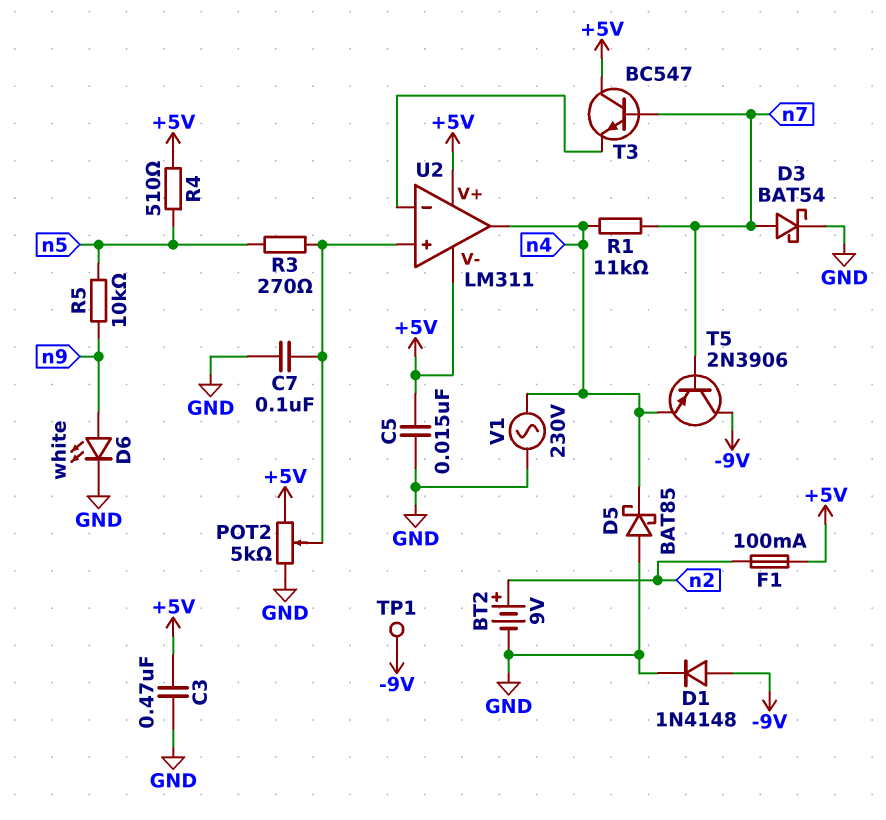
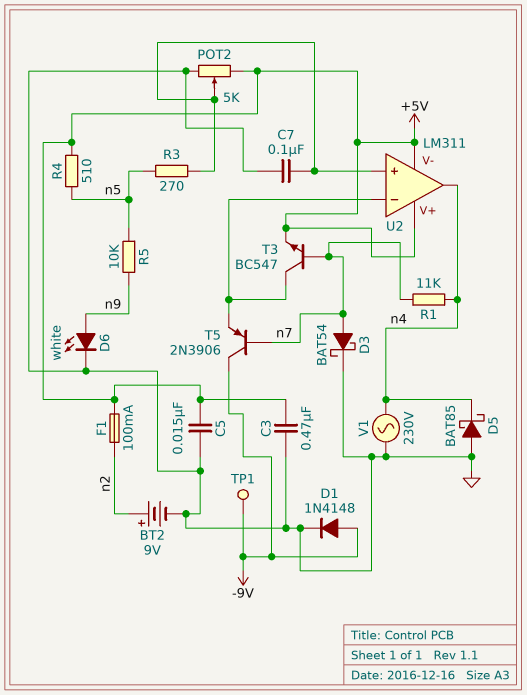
T3: NPN BC547 (B n7, C +5V, E U2/in-) -> NPN BC547 (B n7, C U2/in-, E +5V)
T5: PNP 2N3906 (B n7, C -9V, E n4) -> PNP 2N3906 (B n7, C -9V, E U2/in-)

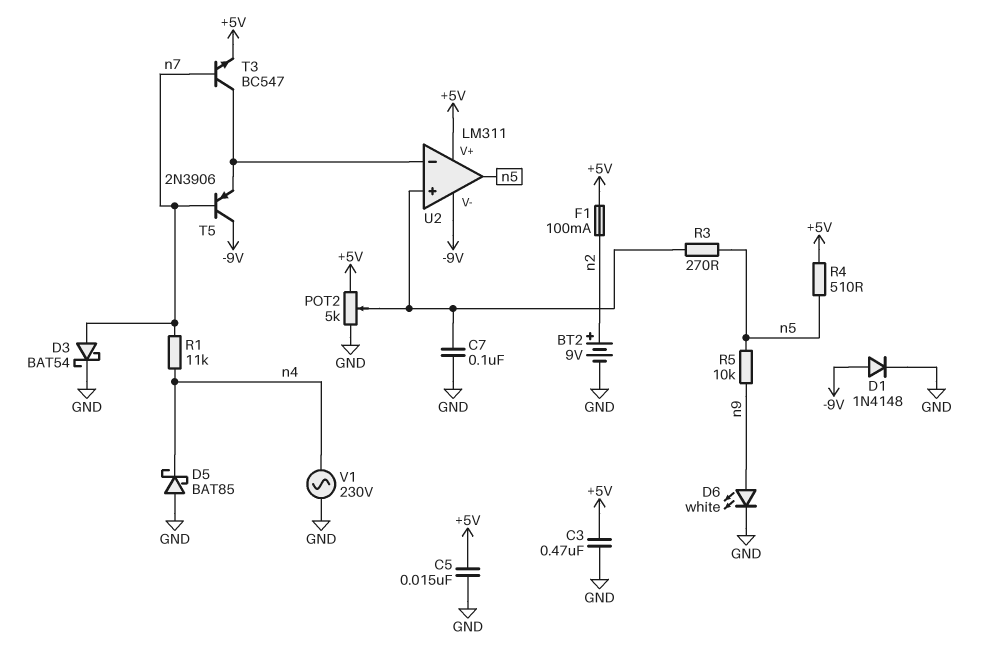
TP1: test point (-9V) -> none
U2 pin V-: +5V -> -9V
U2 pin out: n4 -> n5

